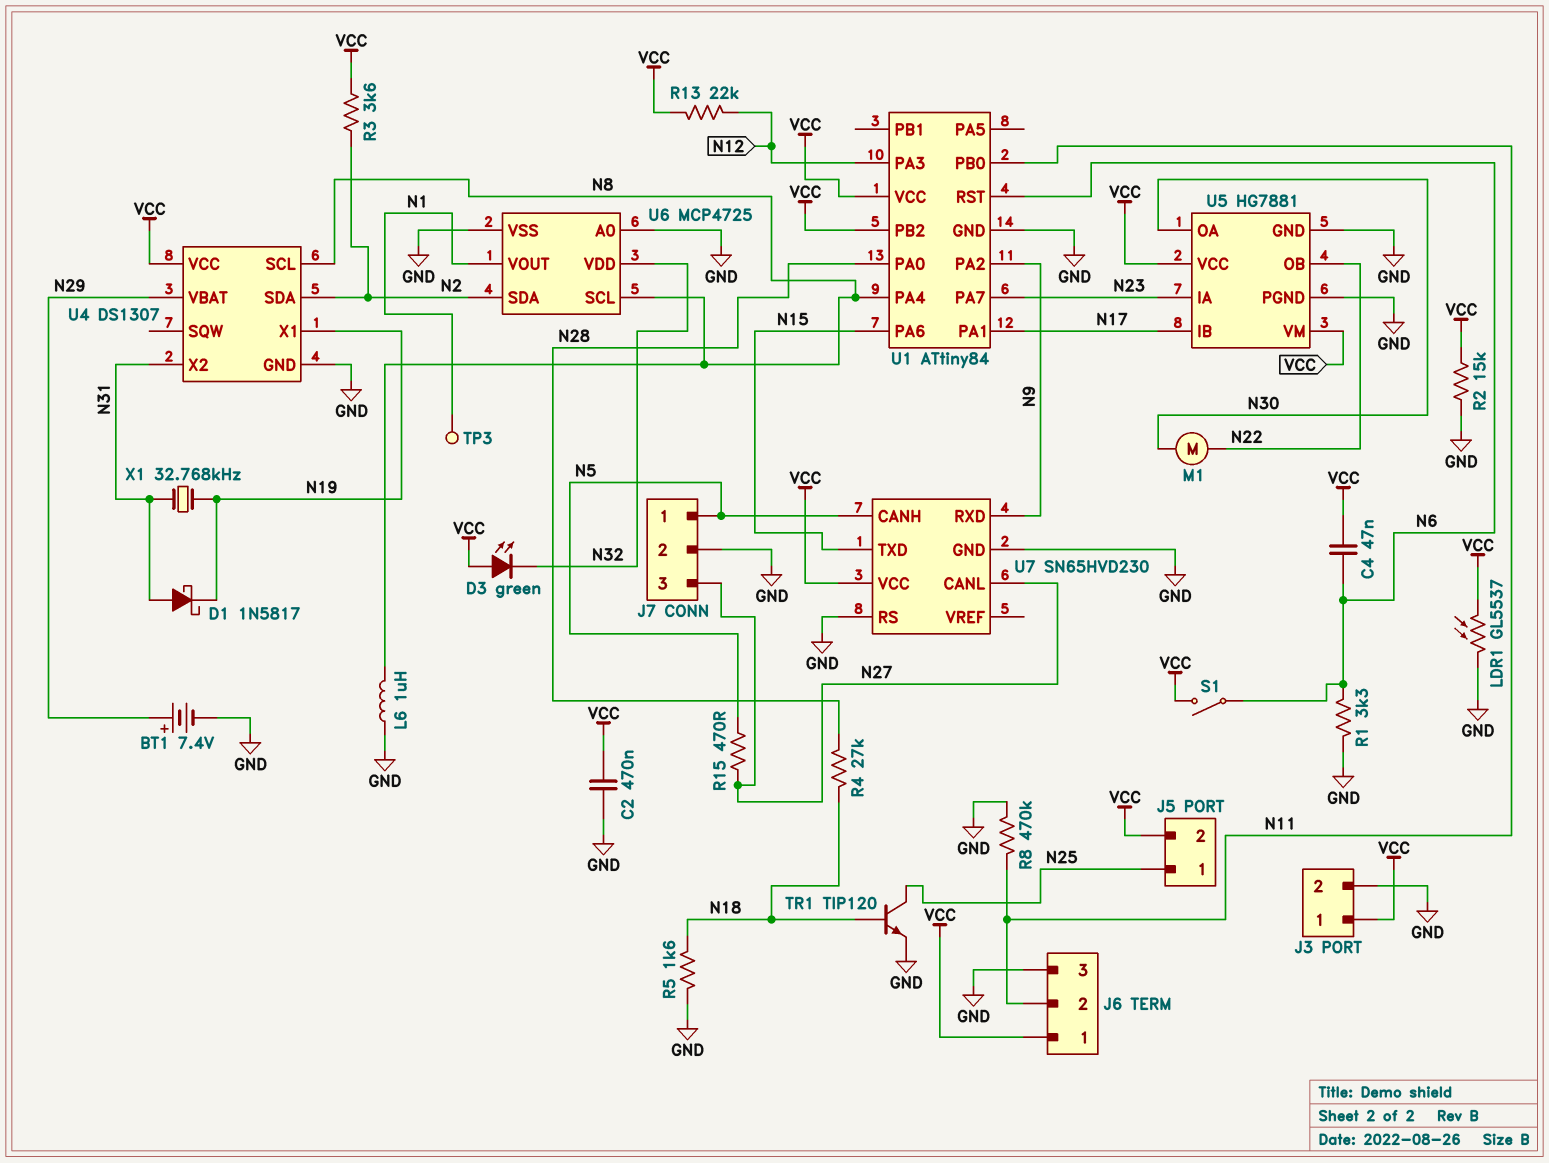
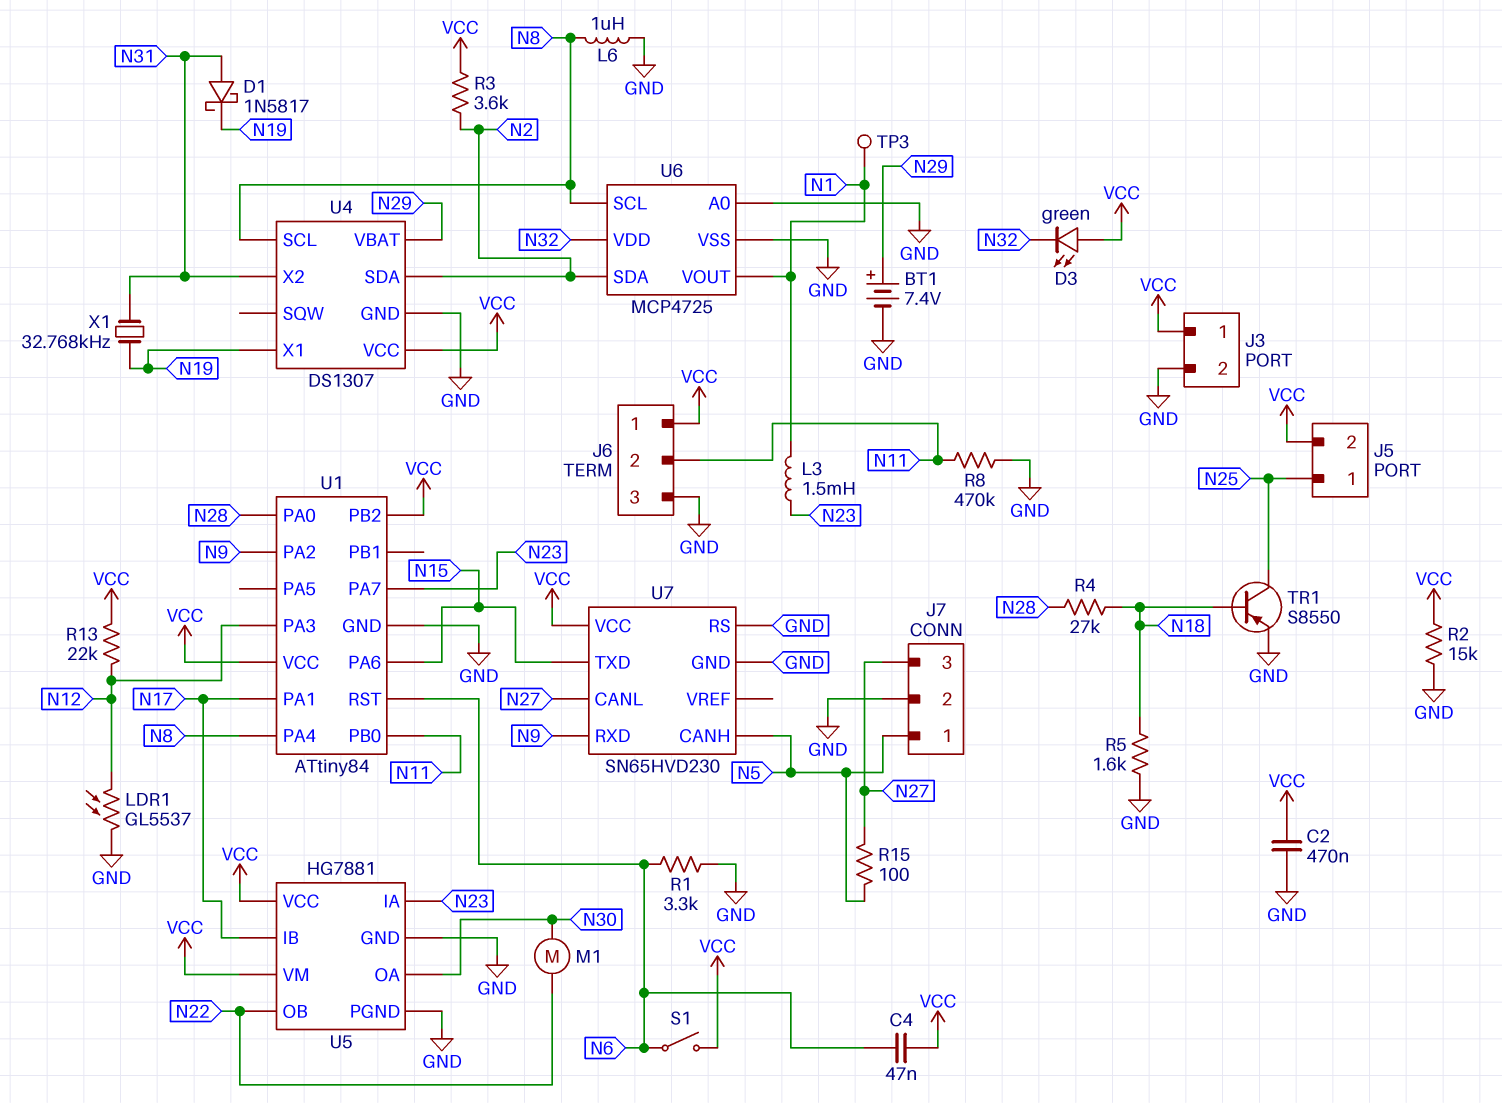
L3: none -> 1.5mH (N1, N23)
LDR1: GL5537 (GND, VCC) -> GL5537 (GND, N12)
R15: 470 (N5, N27) -> 100 (N5, N27)
TR1: NPN TIP120 (B N18, C N25, E GND) -> PNP S8550 (B N18, C N25, E GND)

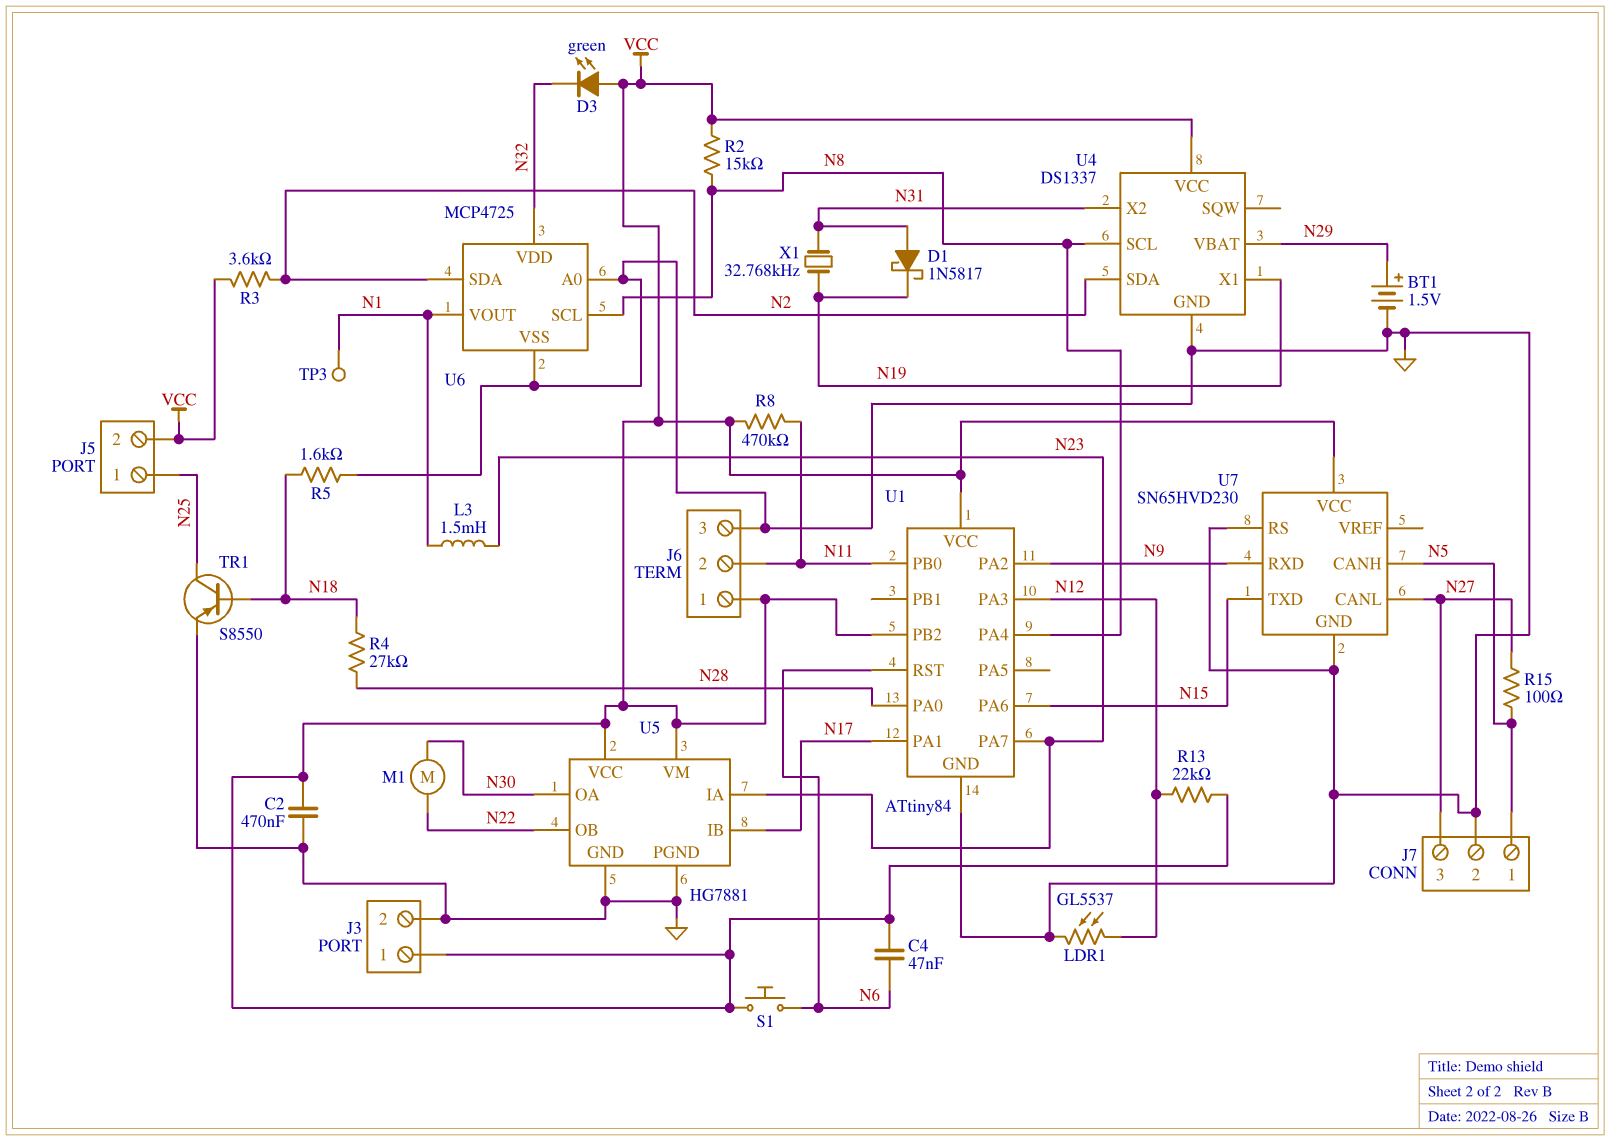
BT1: 7.4V (plus N29, minus GND) -> 1.5V (plus N29, minus GND)
L6: 1uH (GND, N8) -> none
R1: 3.3k (GND, N6) -> none
R2: 15k (GND, VCC) -> 15k (N8, VCC)
R8: 470k (GND, N11) -> 470k (N11, VCC)
S1: switch (N6, VCC) -> button (N6, VCC)
U4: DS1307 -> DS1337

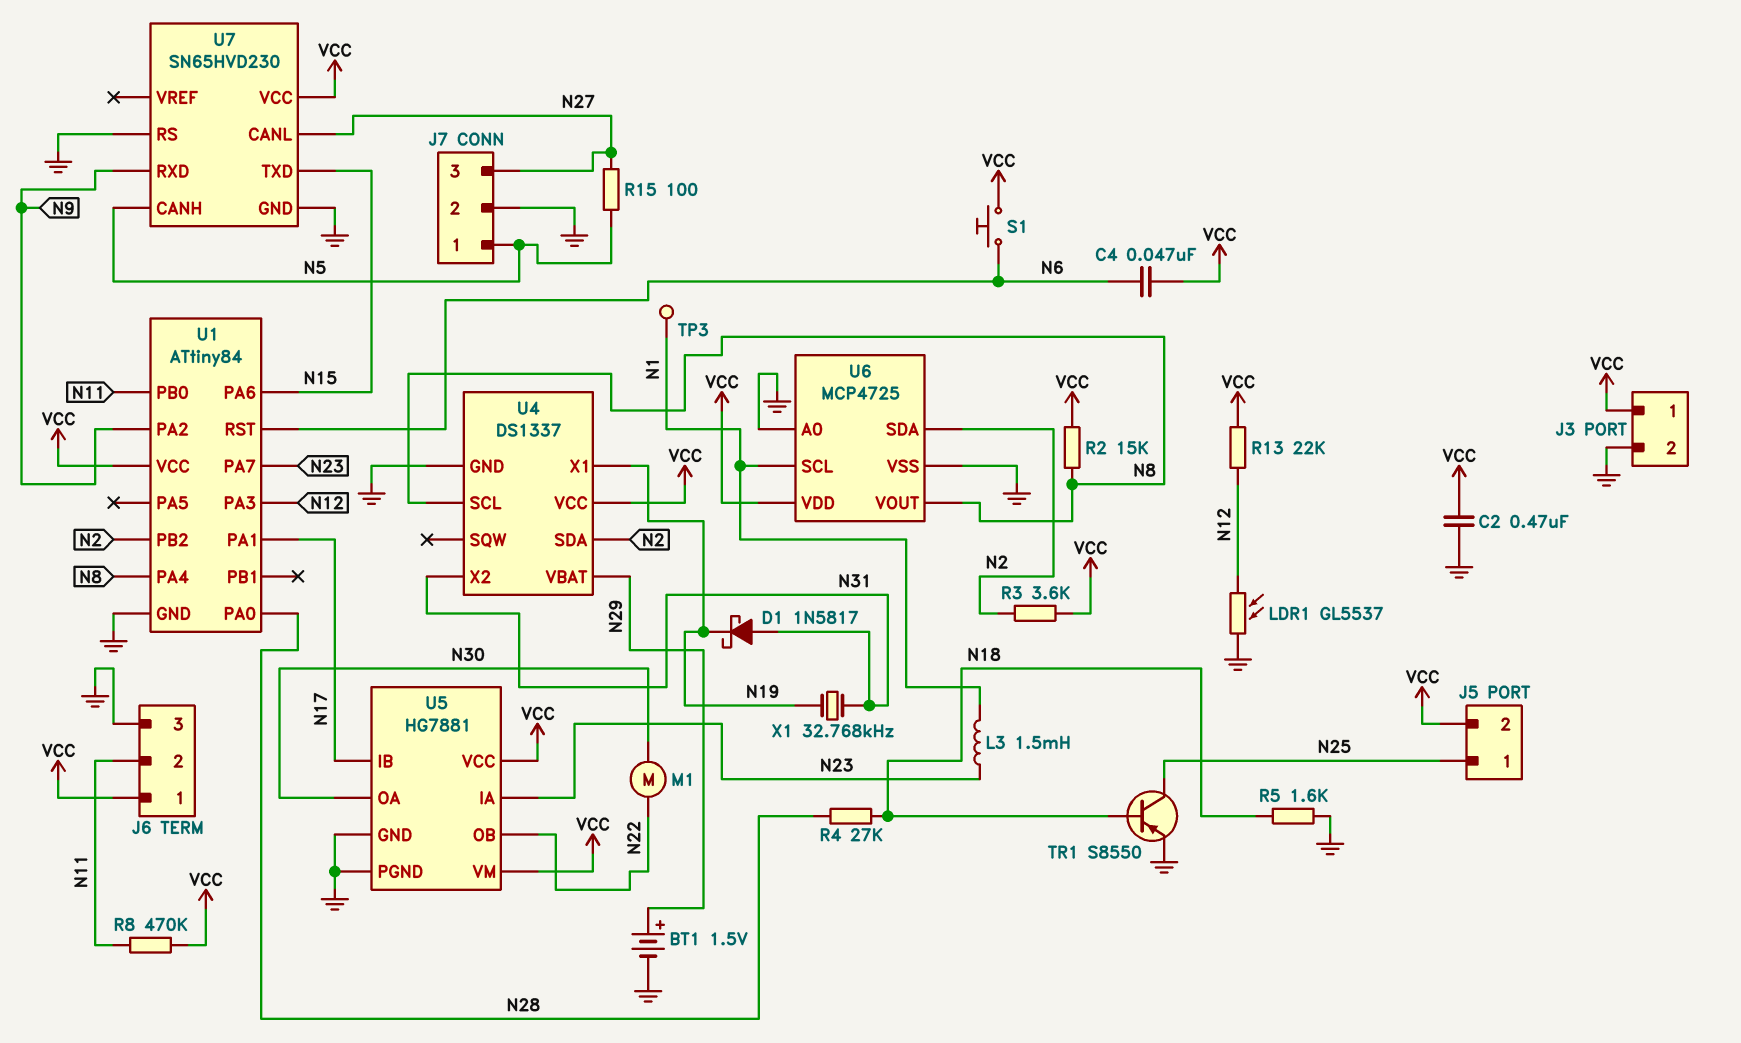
D3: LED green (A VCC, K N32) -> none
U1 pin PB2: VCC -> N2
U6 pin SCL: N8 -> N1
U6 pin VDD: N32 -> VCC
U6 pin VOUT: N1 -> N8

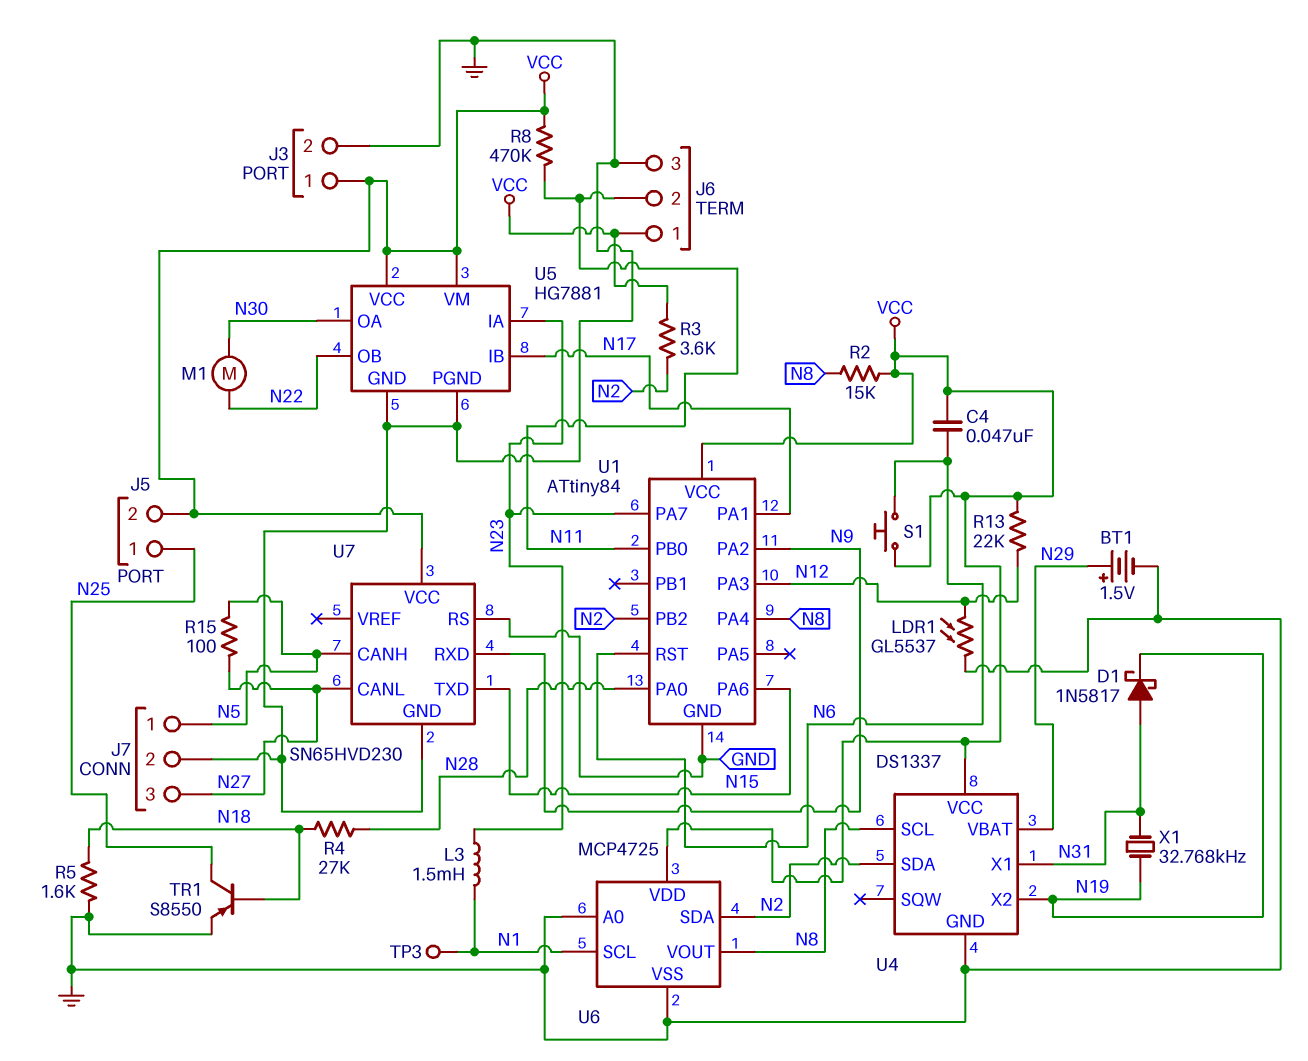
C2: 470nF (GND, VCC) -> none
U4 pin X1: N19 -> N31
U4 pin X2: N31 -> N19

